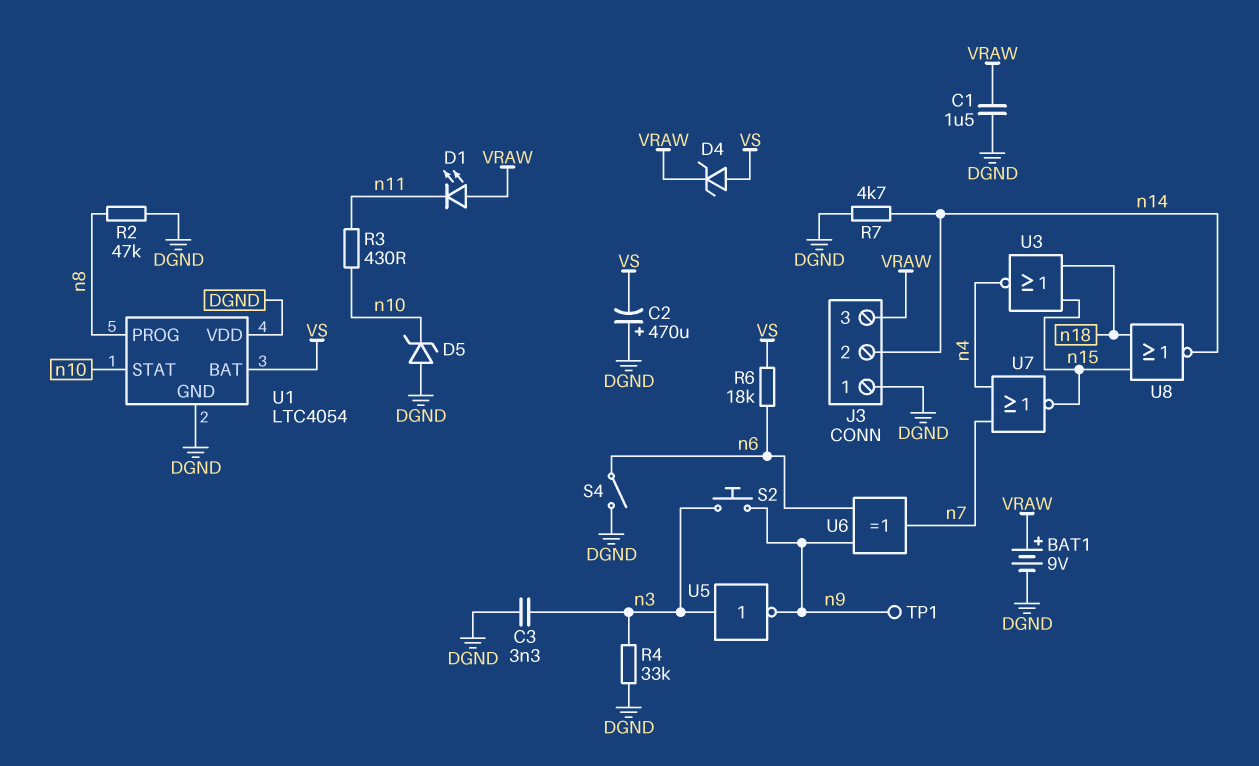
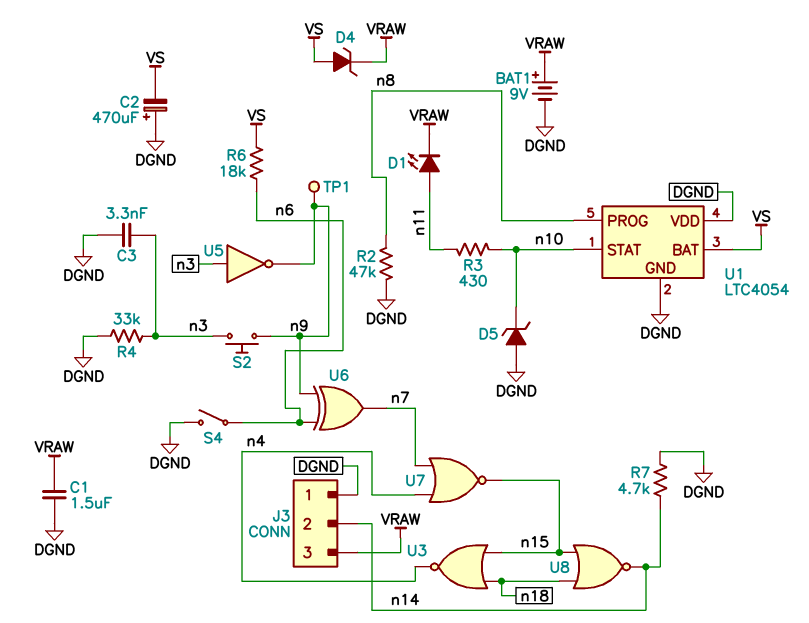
D1: LED (A VRAW, K n11) -> LED (A n11, K VRAW)

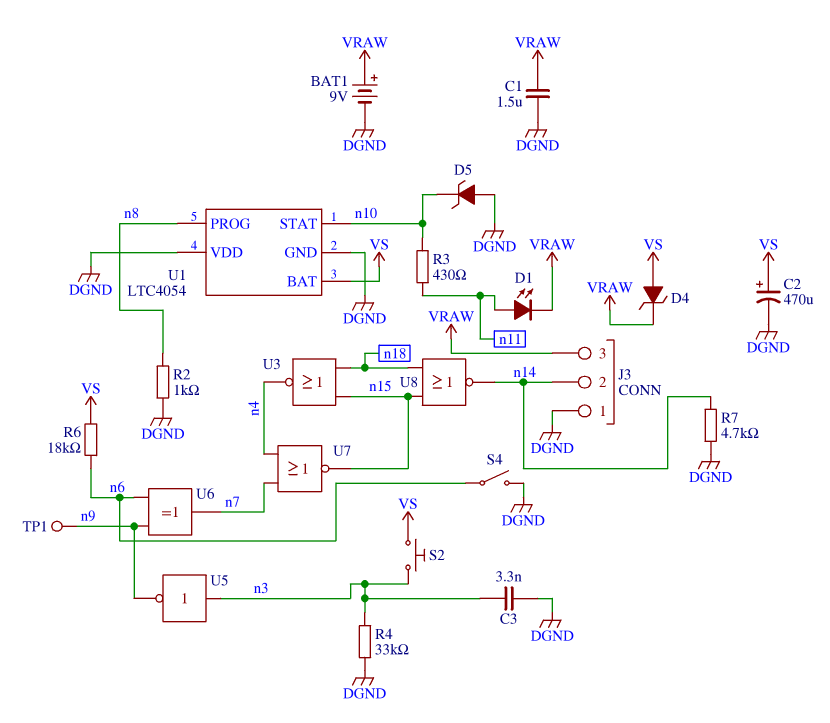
C2: 470uF (plus DGND, minus VS) -> 470uF (plus VS, minus DGND)
R2: 47k (DGND, n8) -> 1k (DGND, n8)
S2: button (n3, n9) -> button (VS, n3)

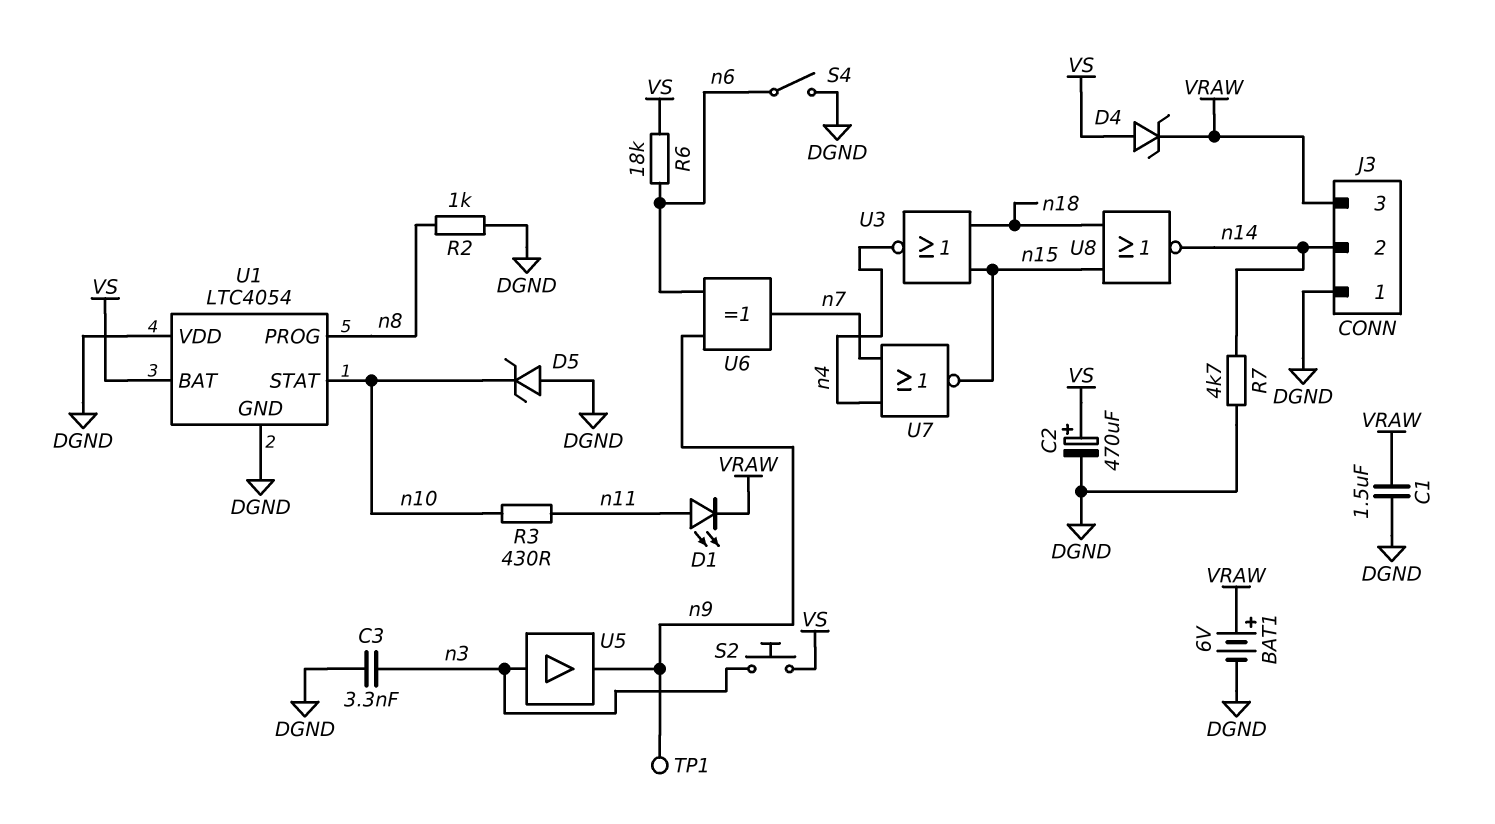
BAT1: 9V (plus VRAW, minus DGND) -> 6V (plus VRAW, minus DGND)
R4: 33k (DGND, n3) -> none
U5: NOT (in n3, out n9) -> buffer (in n3, out n9)

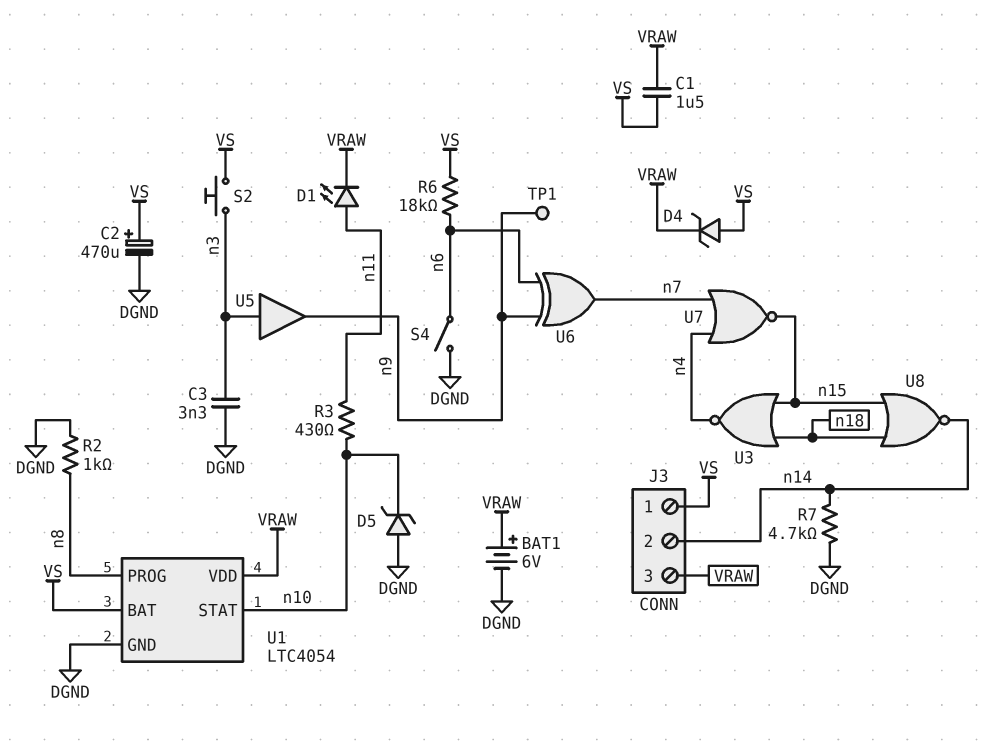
C1: 1.5uF (DGND, VRAW) -> 1.5uF (VRAW, VS)
J3 pin 1: DGND -> VS
U1 pin VDD: DGND -> VRAW

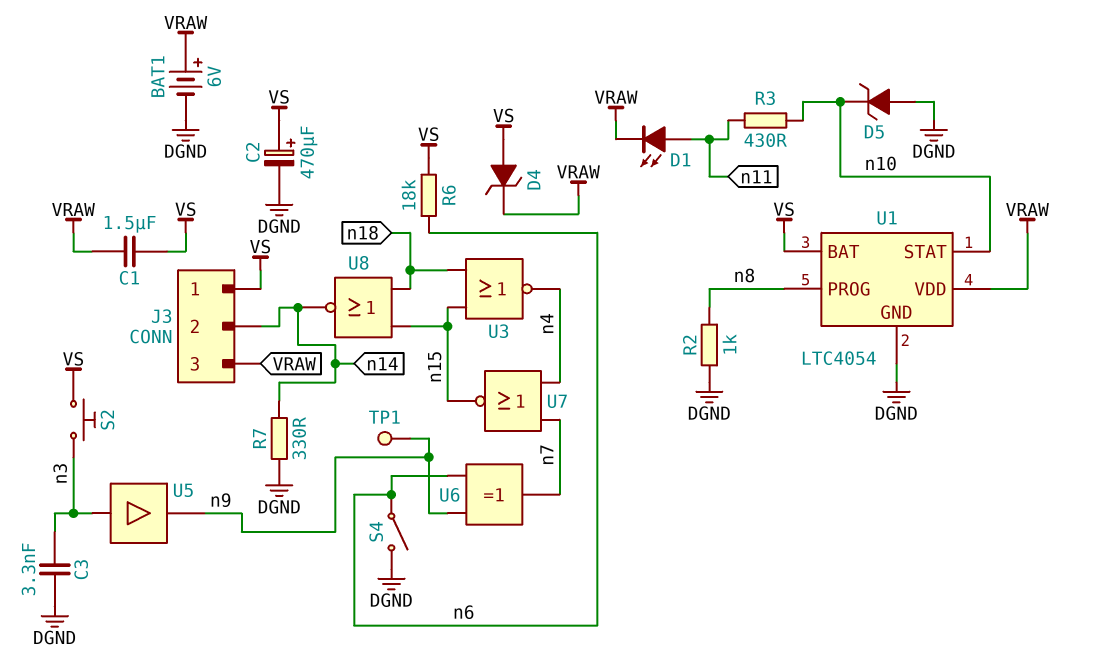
R7: 4.7k (DGND, n14) -> 330 (DGND, n14)

